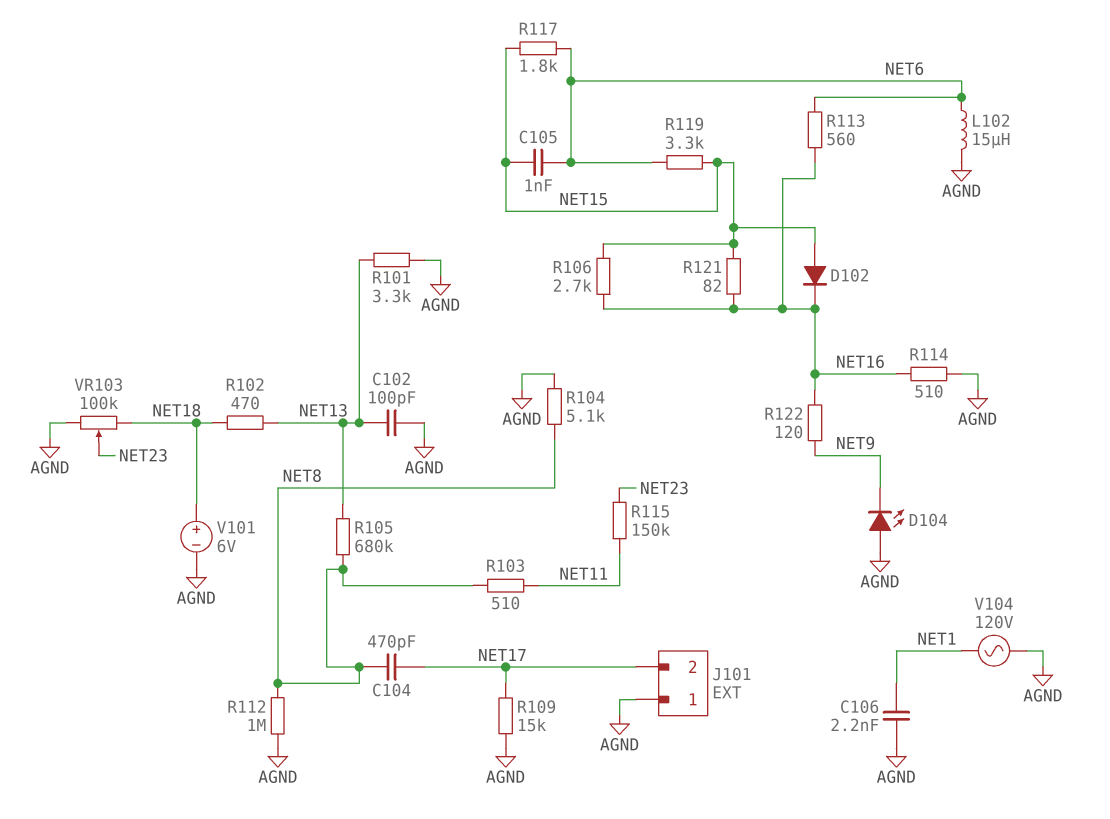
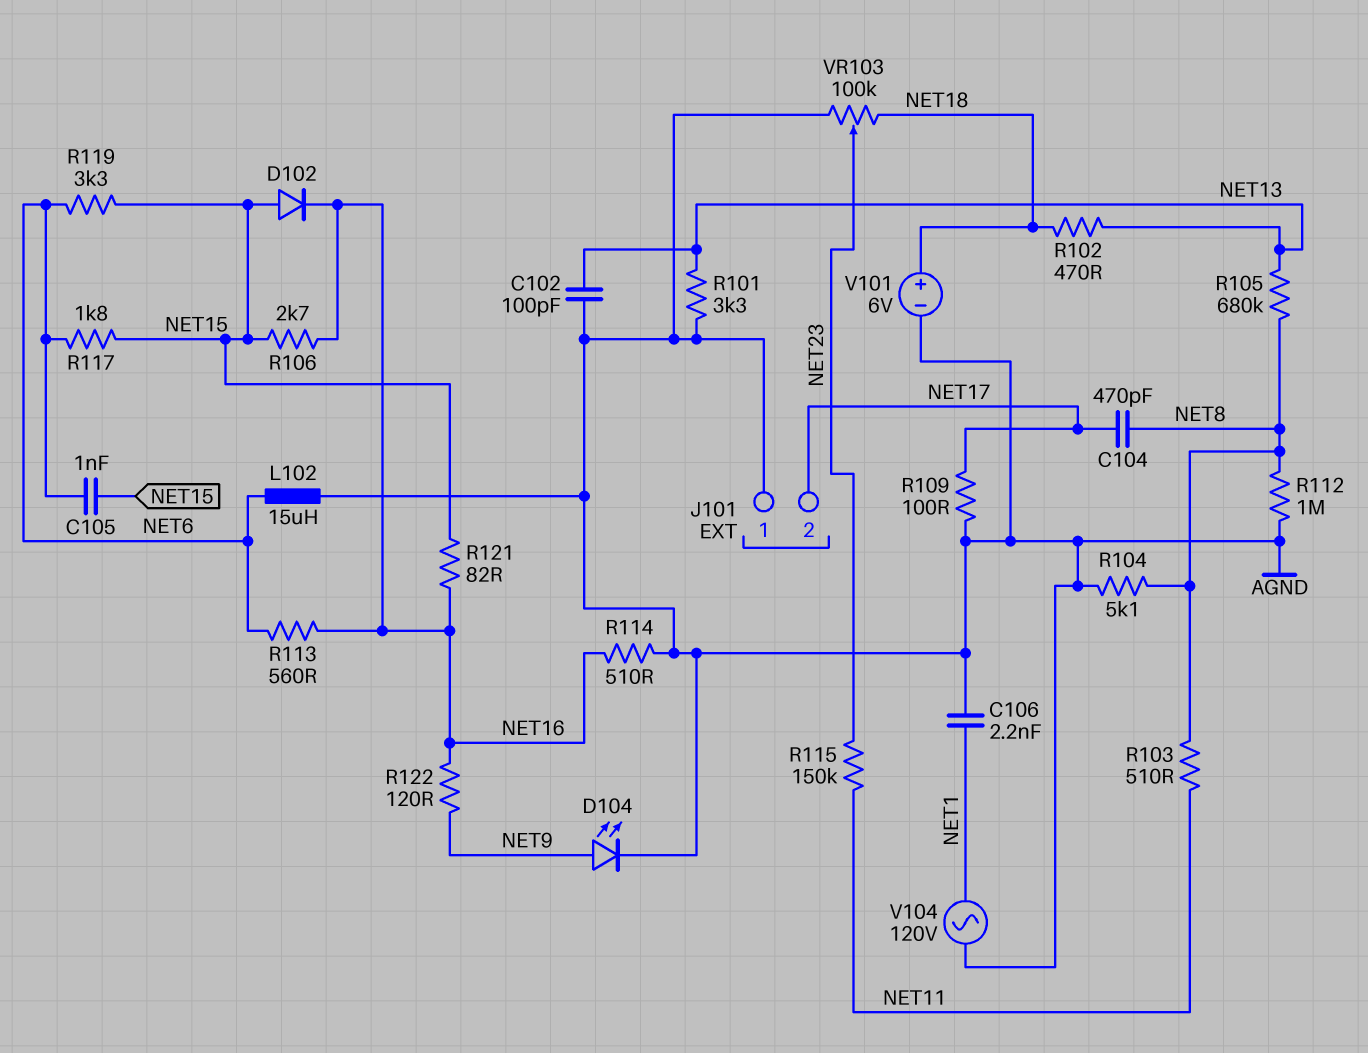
D104: LED (A AGND, K NET9) -> LED (A NET9, K AGND)
R109: 15k (AGND, NET17) -> 100 (AGND, NET17)

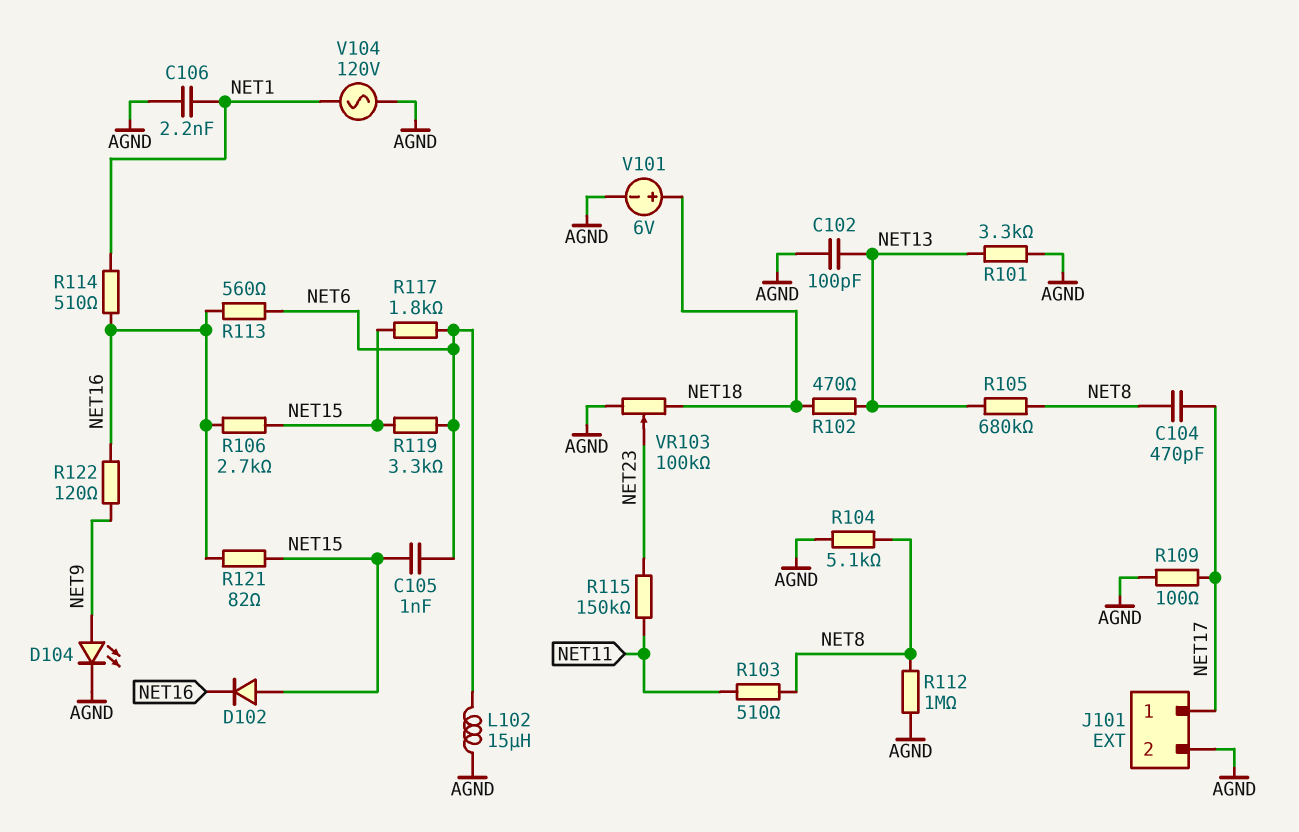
J101 pin 1: AGND -> NET17
J101 pin 2: NET17 -> AGND
R114: 510 (AGND, NET16) -> 510 (NET1, NET16)

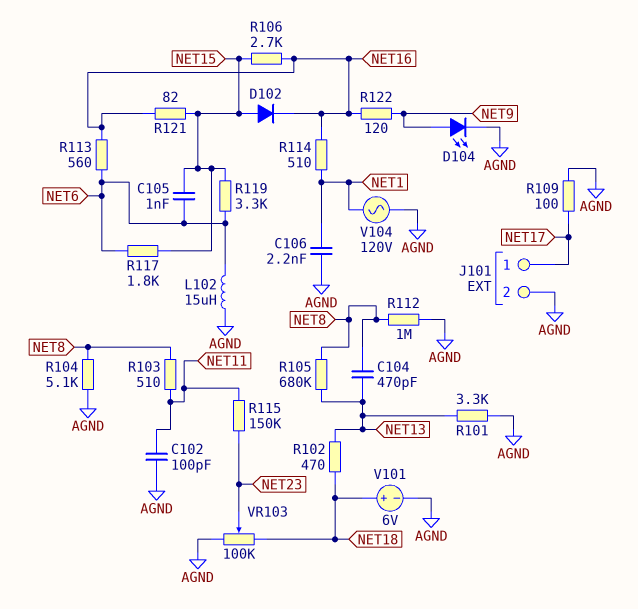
C102: 100pF (AGND, NET13) -> 100pF (AGND, NET11)
C104: 470pF (NET8, NET17) -> 470pF (NET8, NET13)

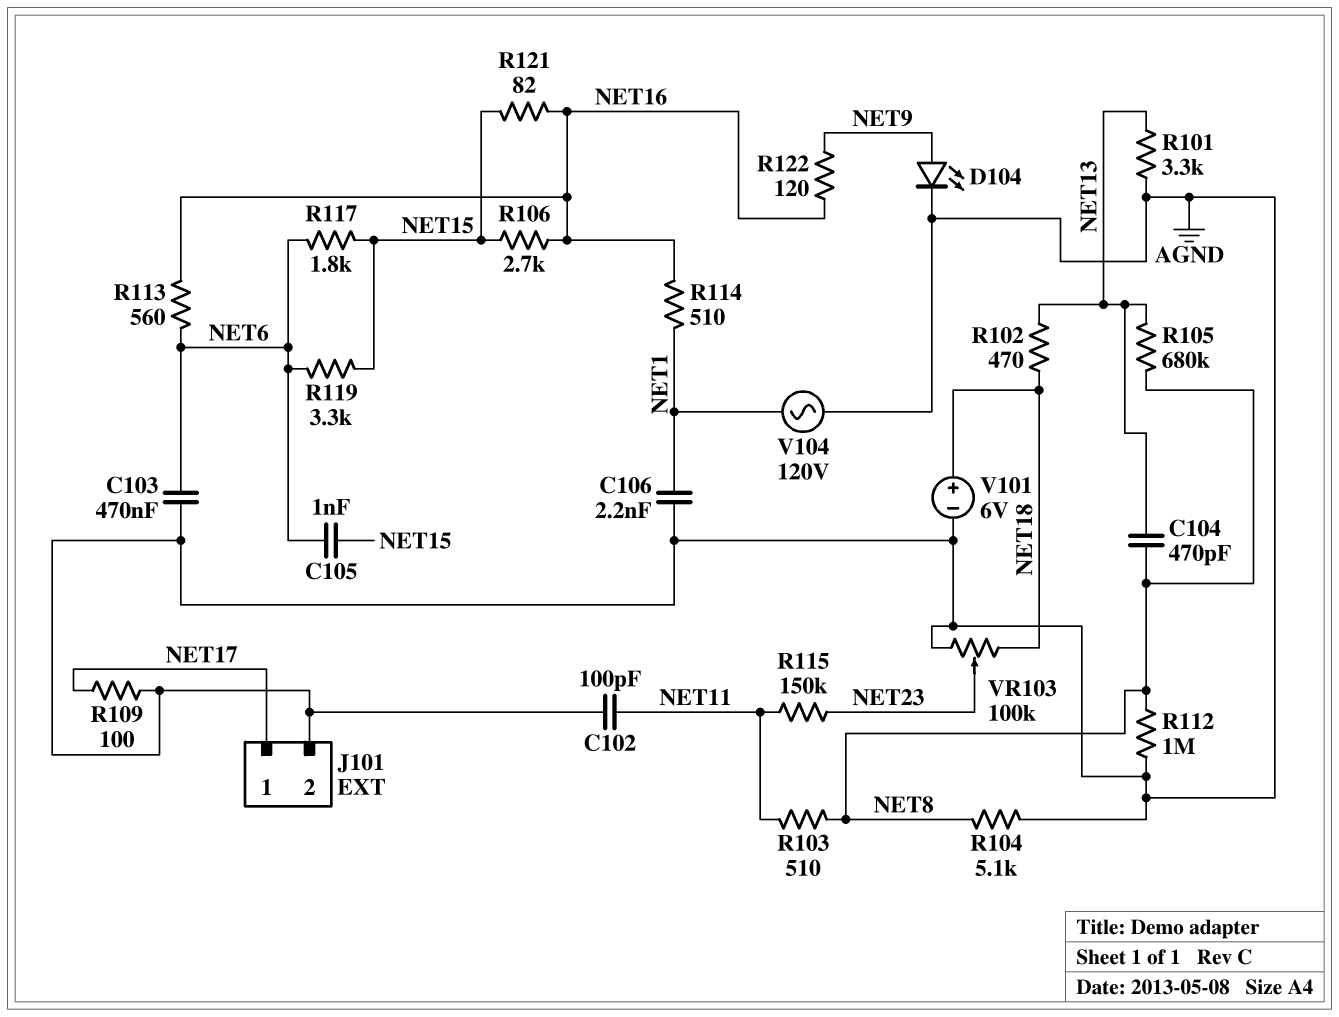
C103: none -> 470nF (AGND, NET6)
D102: diode (A NET15, K NET16) -> none
L102: 15uH (AGND, NET6) -> none

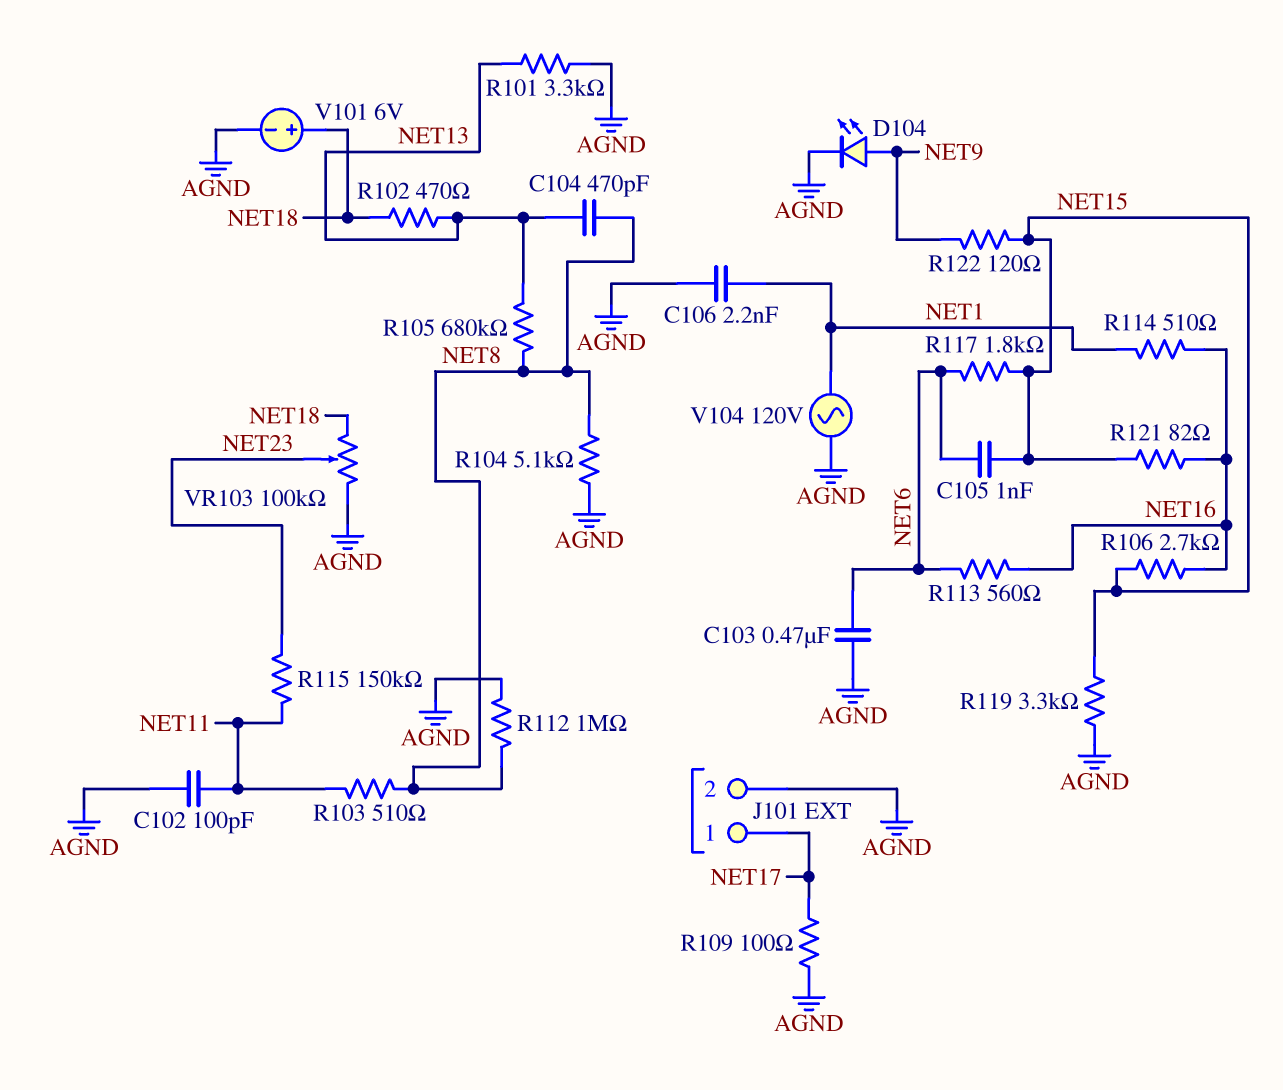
R119: 3.3k (NET6, NET15) -> 3.3k (AGND, NET15)
R122: 120 (NET9, NET16) -> 120 (NET9, NET15)

